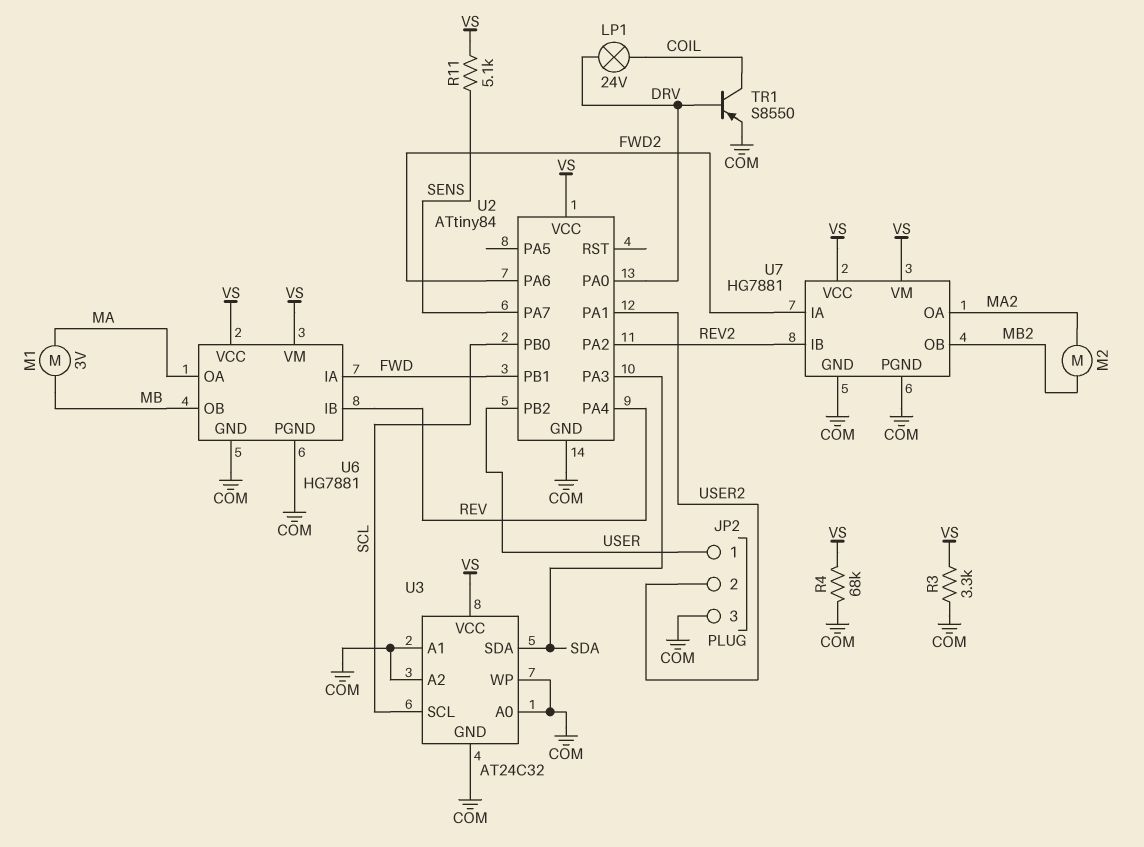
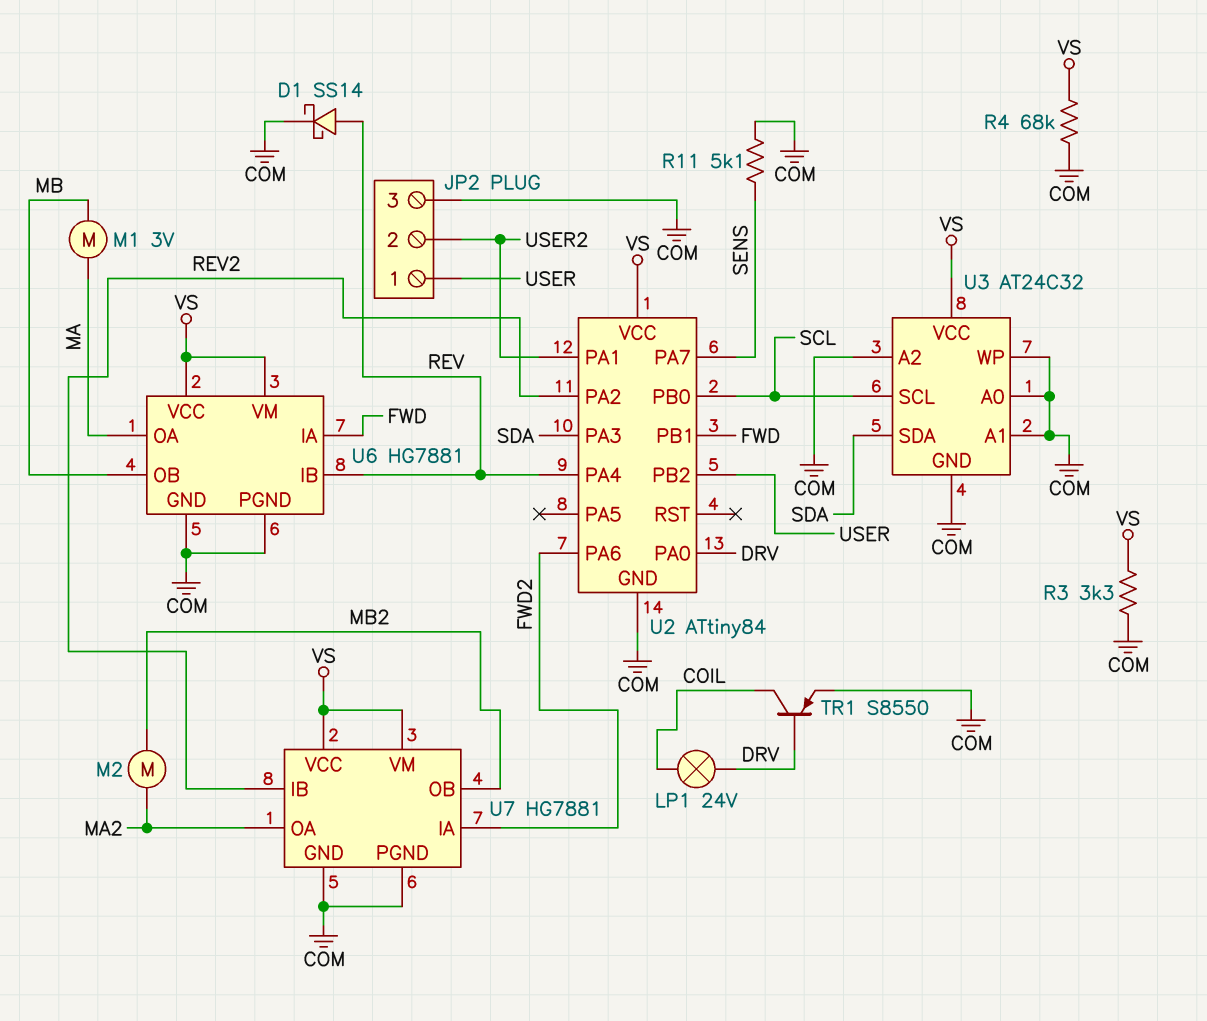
D1: none -> schottky SS14 (A REV, K COM)
R11: 5.1k (SENS, VS) -> 5.1k (COM, SENS)

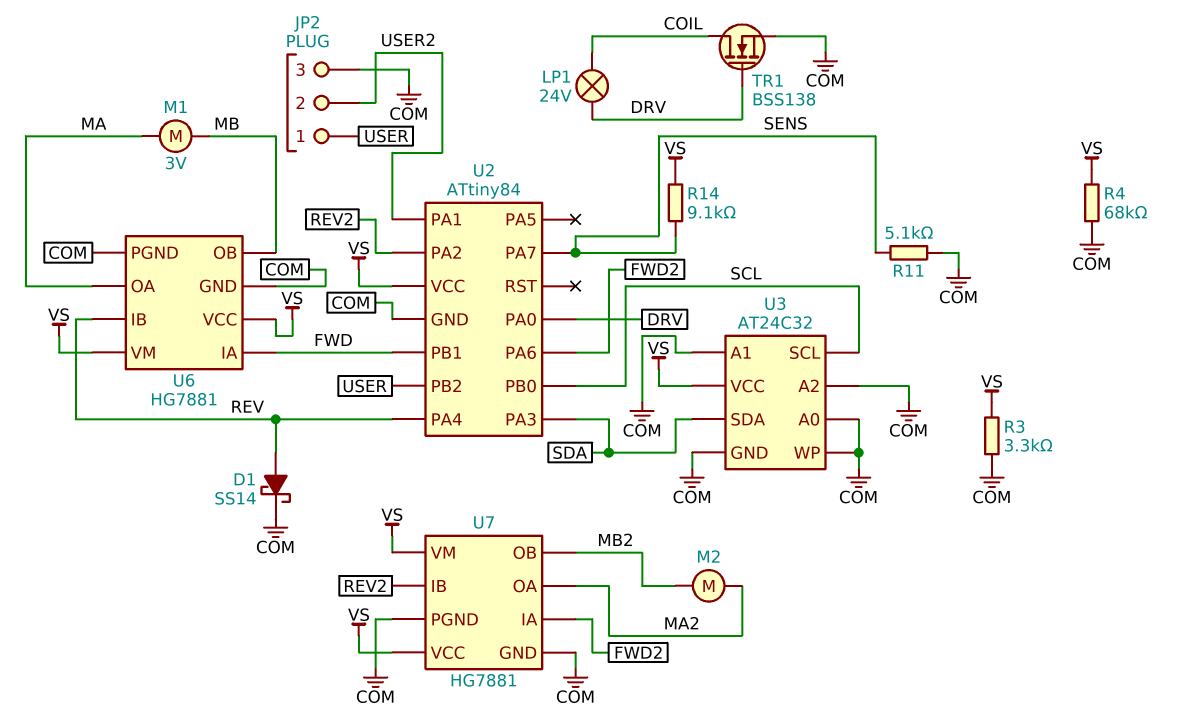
R14: none -> 9.1k (SENS, VS)
TR1: PNP S8550 (B DRV, C COIL, E COM) -> NMOS BSS138 (G DRV, D COIL, S COM)

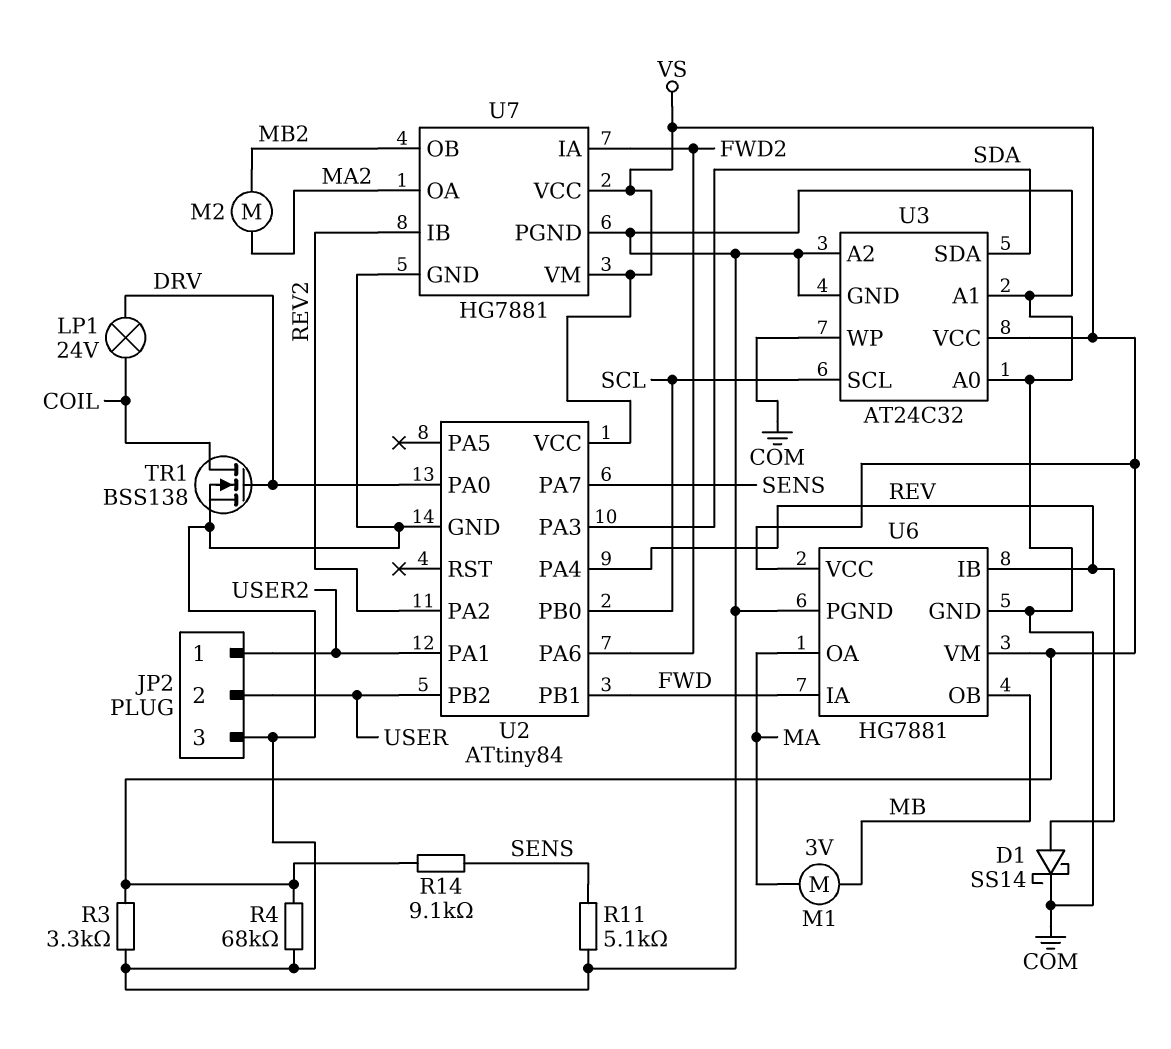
JP2 pin 1: USER -> USER2
JP2 pin 2: USER2 -> USER

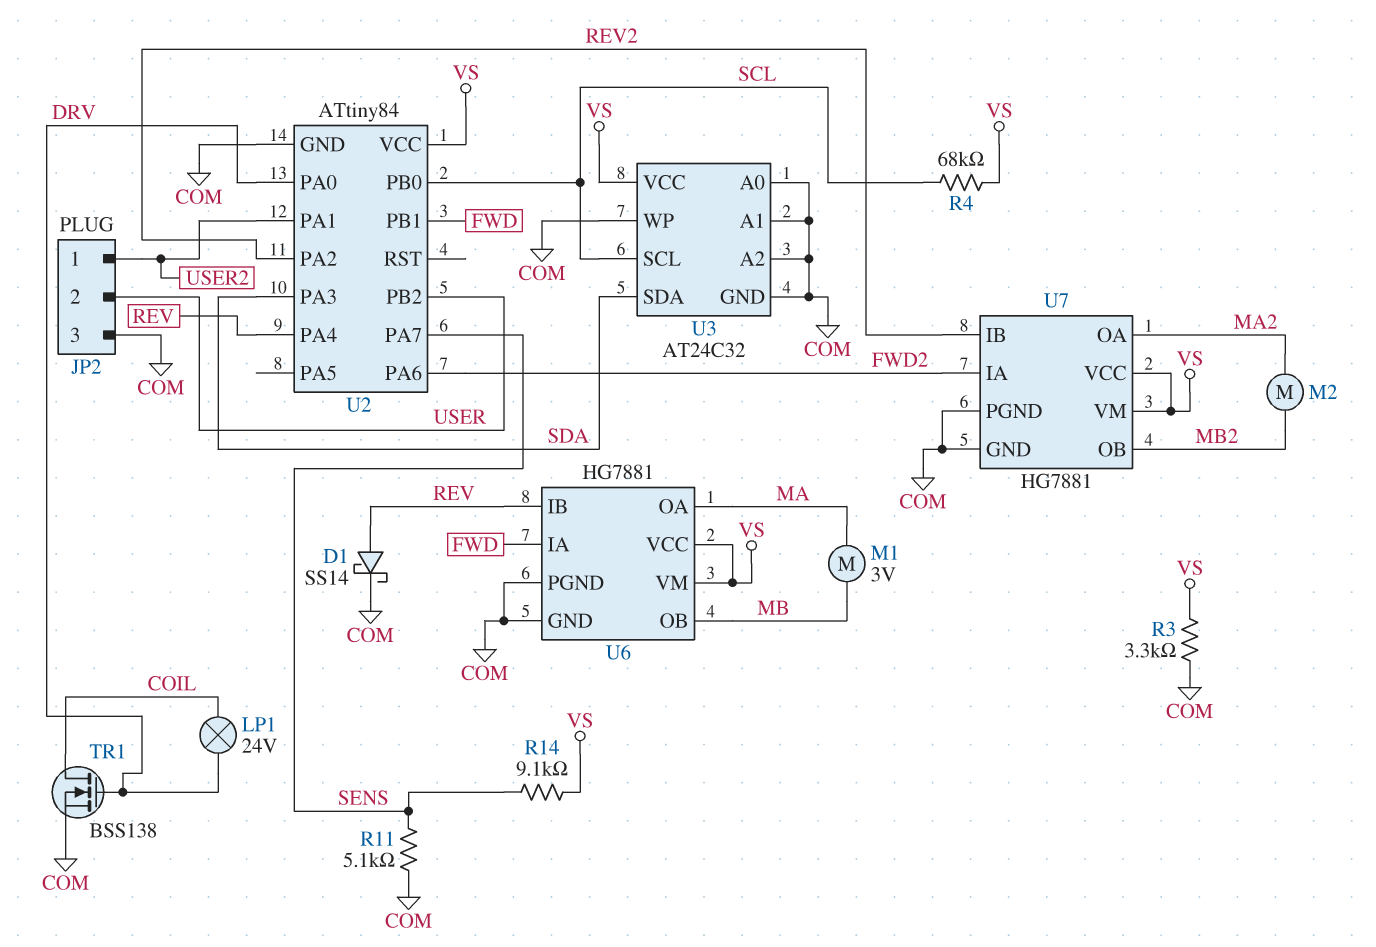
R4: 68k (COM, VS) -> 68k (SCL, VS)

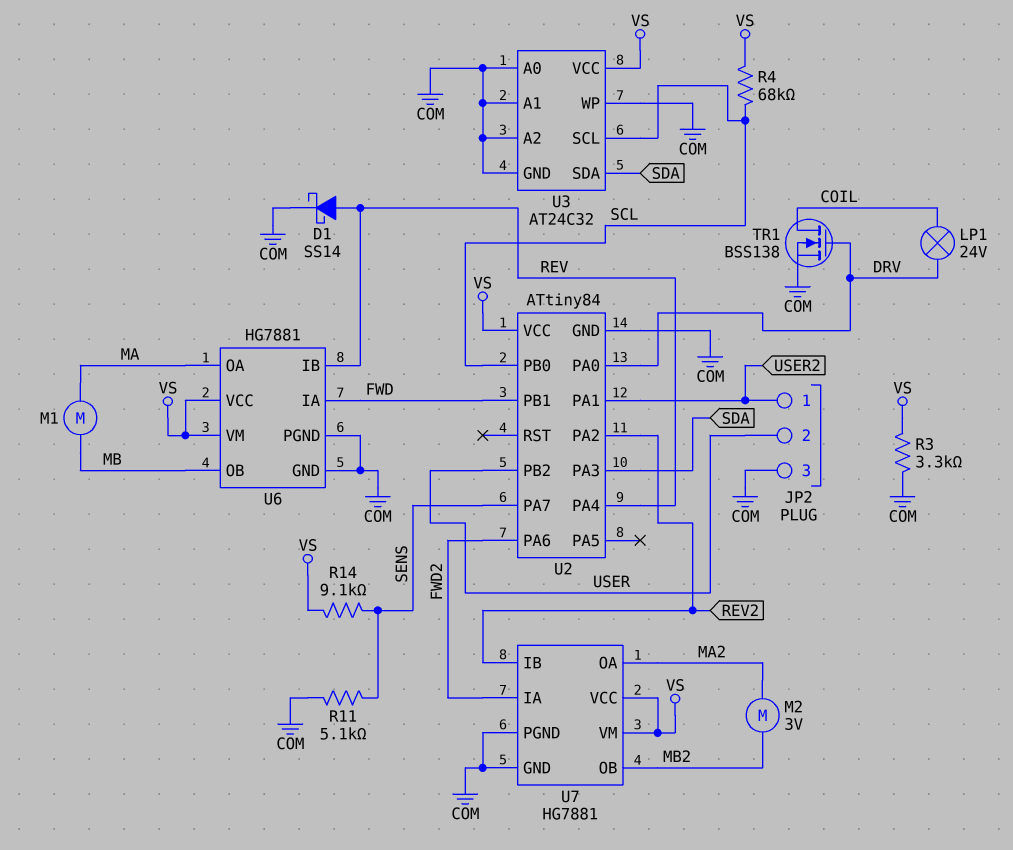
M1: motor 3V (MA, MB) -> motor (MA, MB)
M2: motor (MA2, MB2) -> motor 3V (MA2, MB2)

